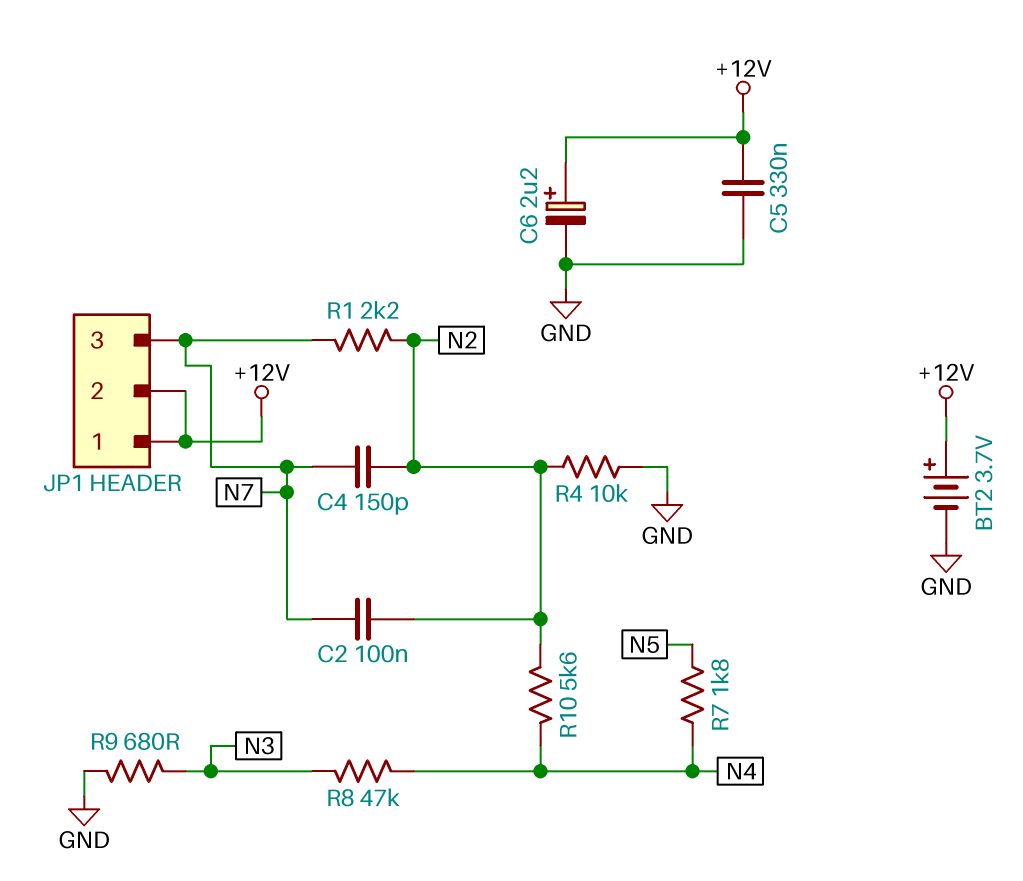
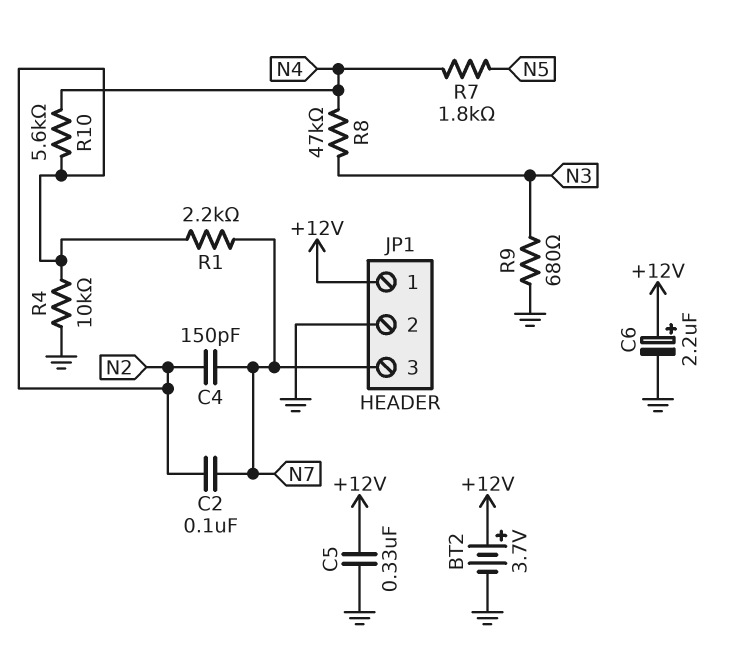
JP1 pin 2: +12V -> GND

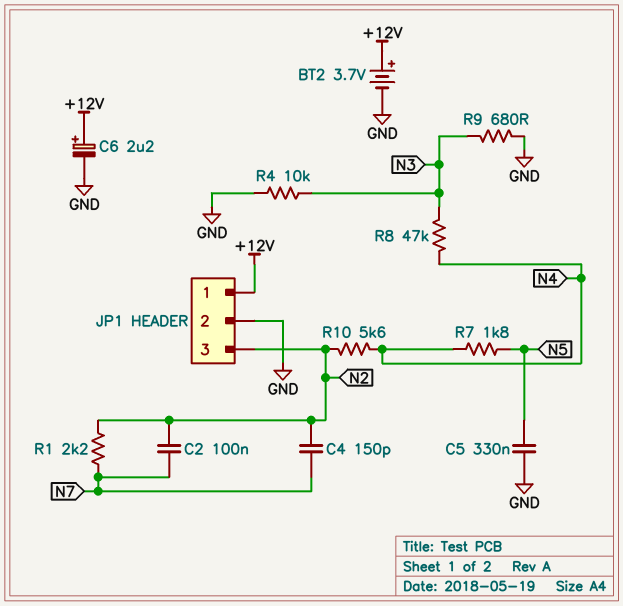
C5: 330nF (+12V, GND) -> 330nF (GND, N5)
JP1 pin 3: N7 -> N2
R4: 10k (GND, N2) -> 10k (GND, N3)

